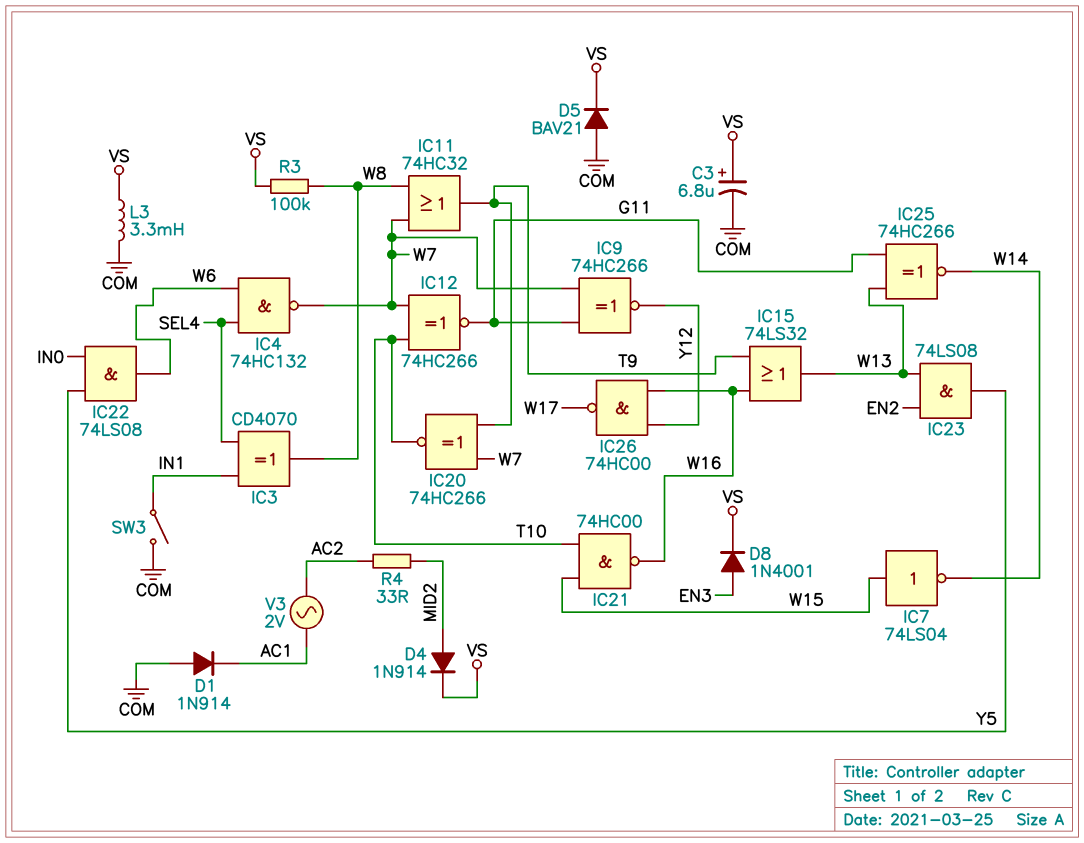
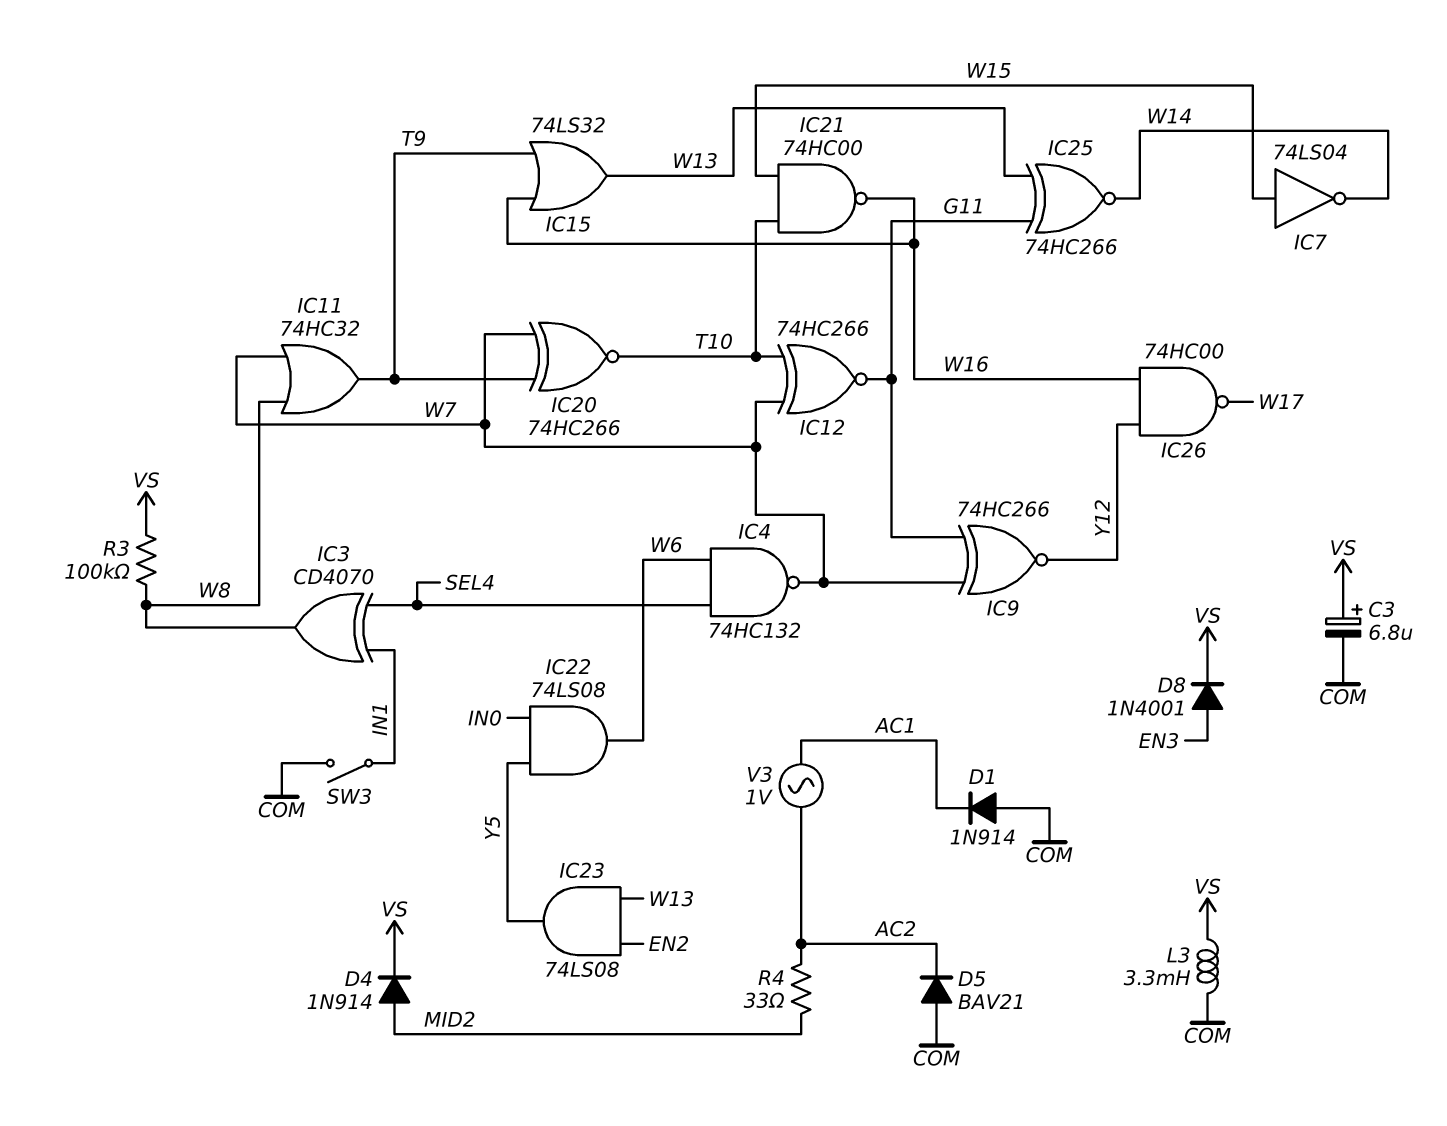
D5: diode BAV21 (A COM, K VS) -> diode BAV21 (A COM, K AC2)
V3: AC 2V (AC1, AC2) -> AC 1V (AC1, AC2)

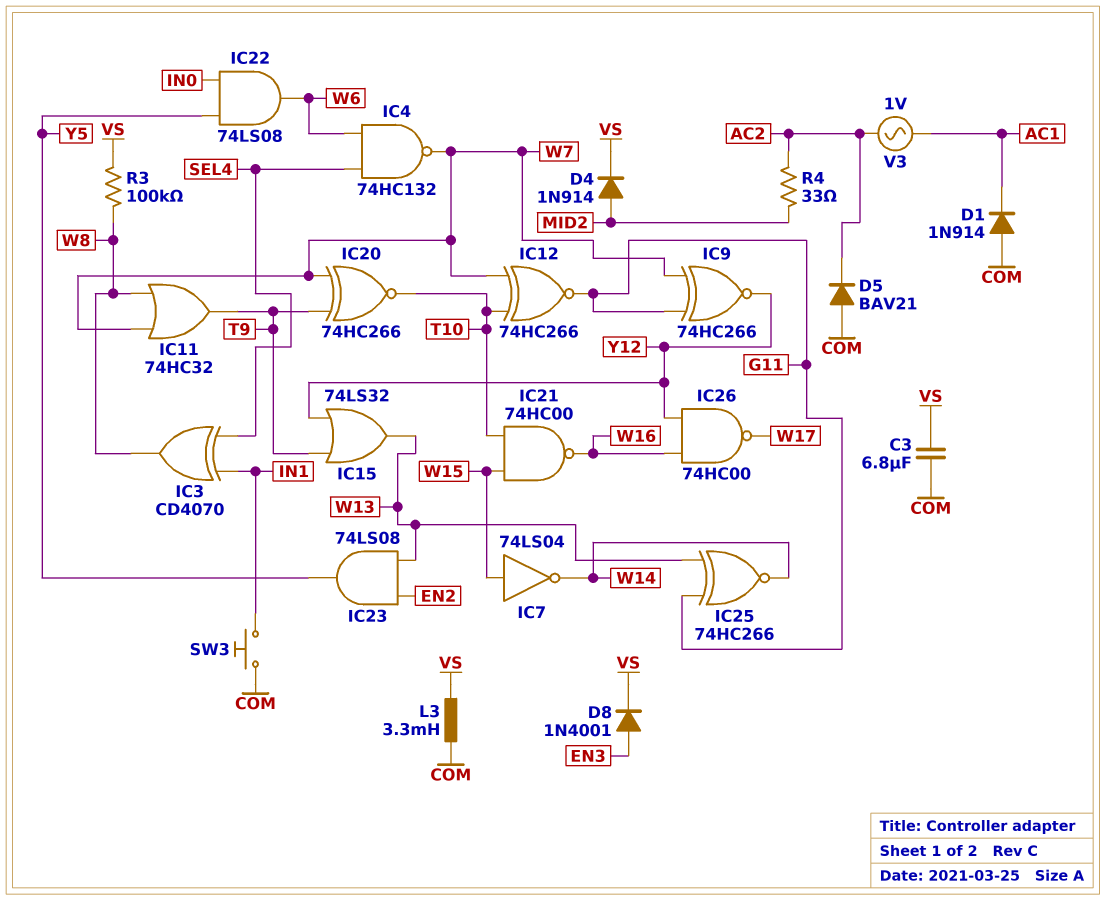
C3: 6.8uF (plus VS, minus COM) -> 6.8uF (COM, VS)
IC15: OR 74LS32 (in T9, in W16, out W13) -> OR 74LS32 (in T9, in Y12, out W13)
SW3: switch (COM, IN1) -> button (COM, IN1)

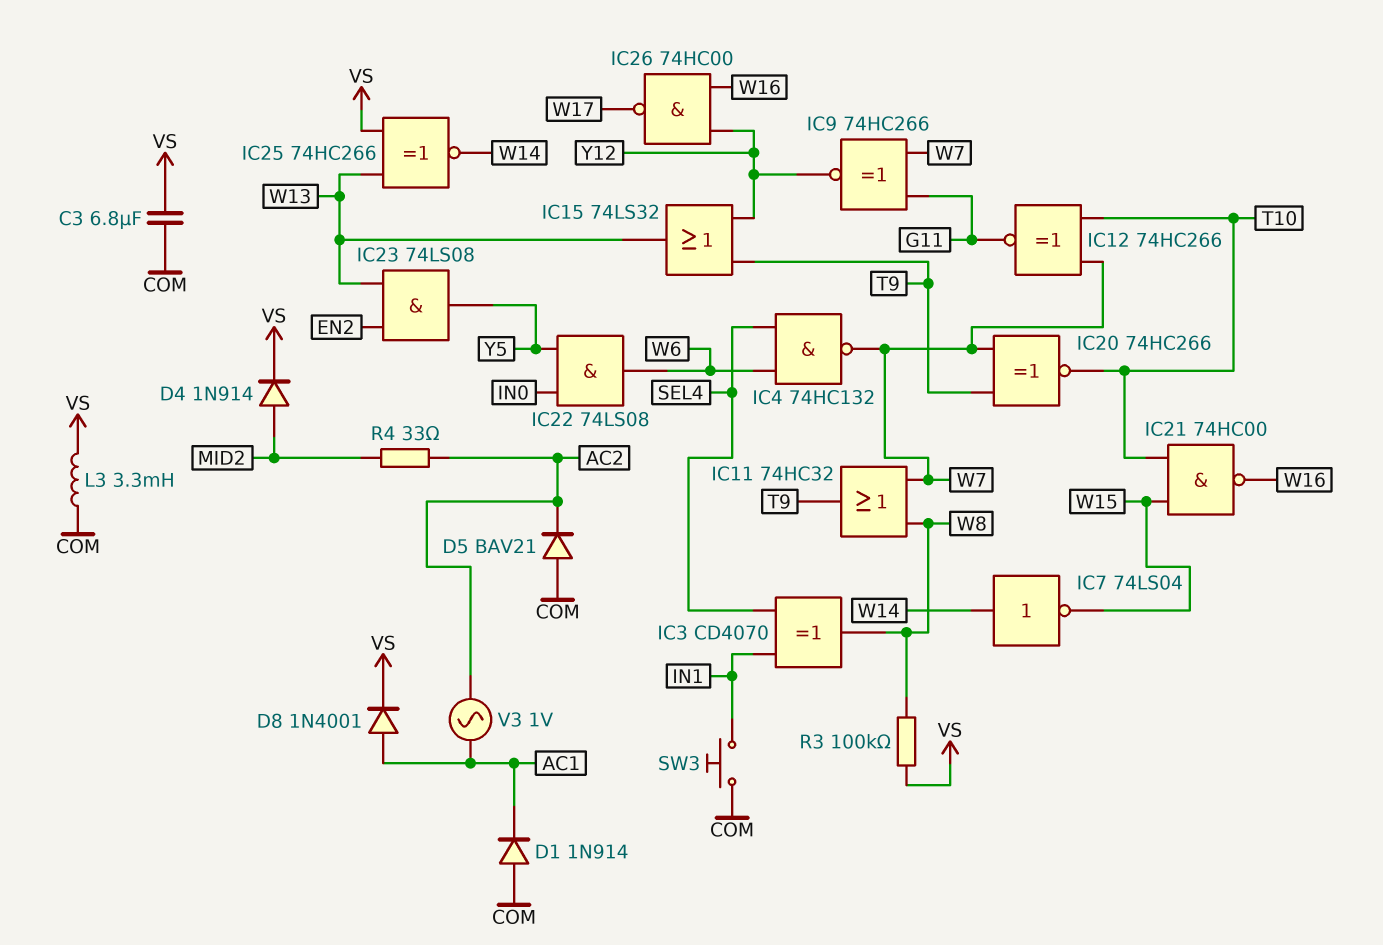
D8: diode 1N4001 (A EN3, K VS) -> diode 1N4001 (A AC1, K VS)
IC7: NOT 74LS04 (in W15, out W14) -> NOT 74LS04 (in W14, out W15)
IC25: XNOR 74HC266 (in G11, in W13, out W14) -> XNOR 74HC266 (in VS, in W13, out W14)

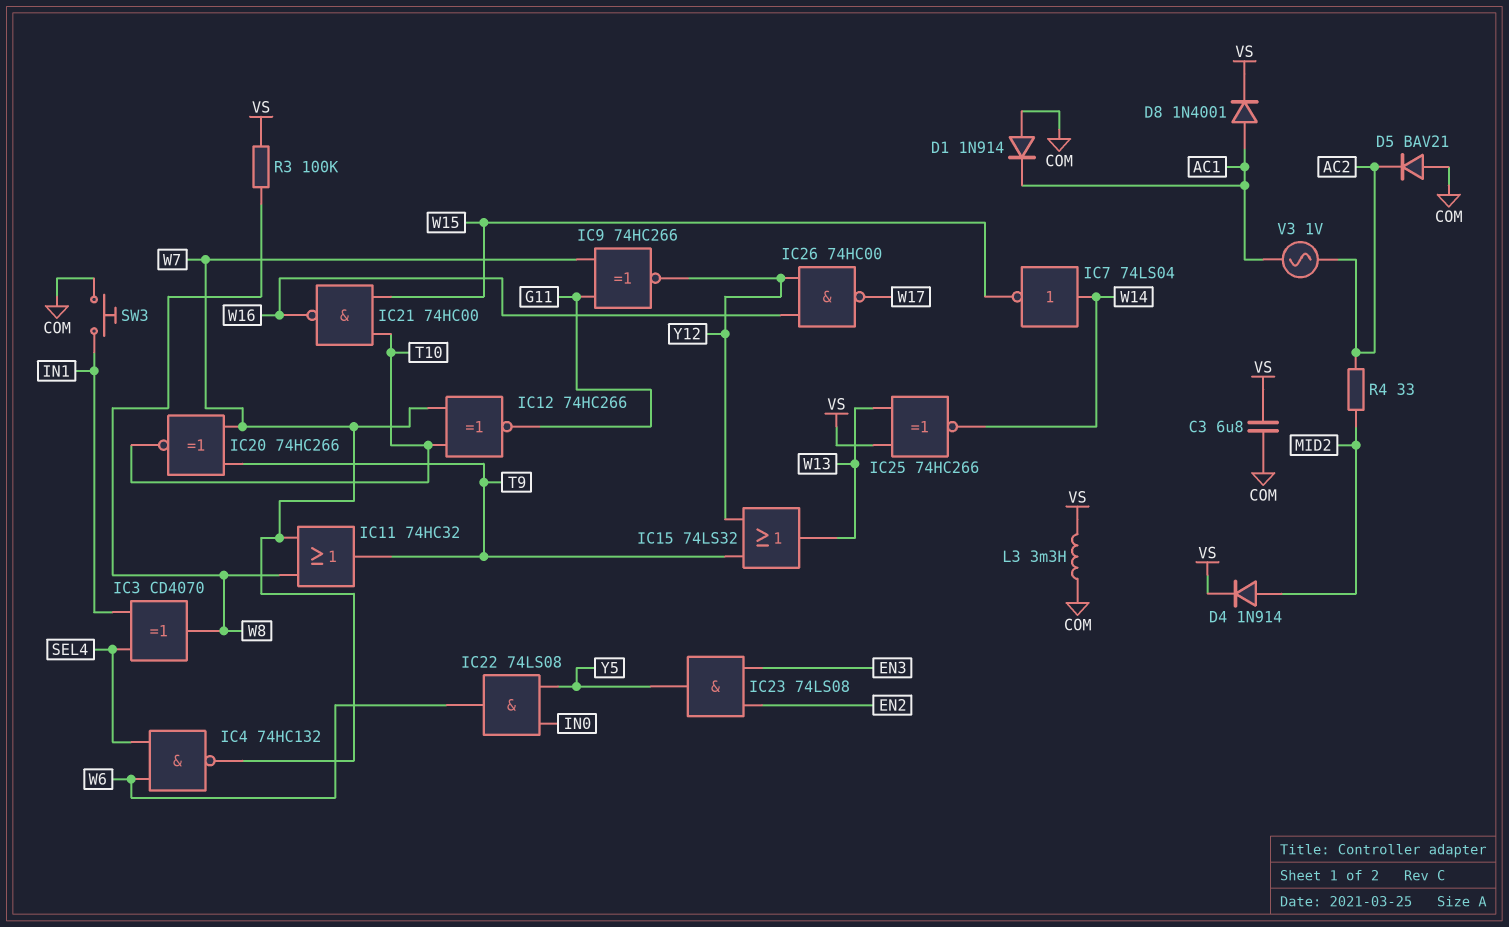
IC23: AND 74LS08 (in EN2, in W13, out Y5) -> AND 74LS08 (in EN2, in EN3, out Y5)

